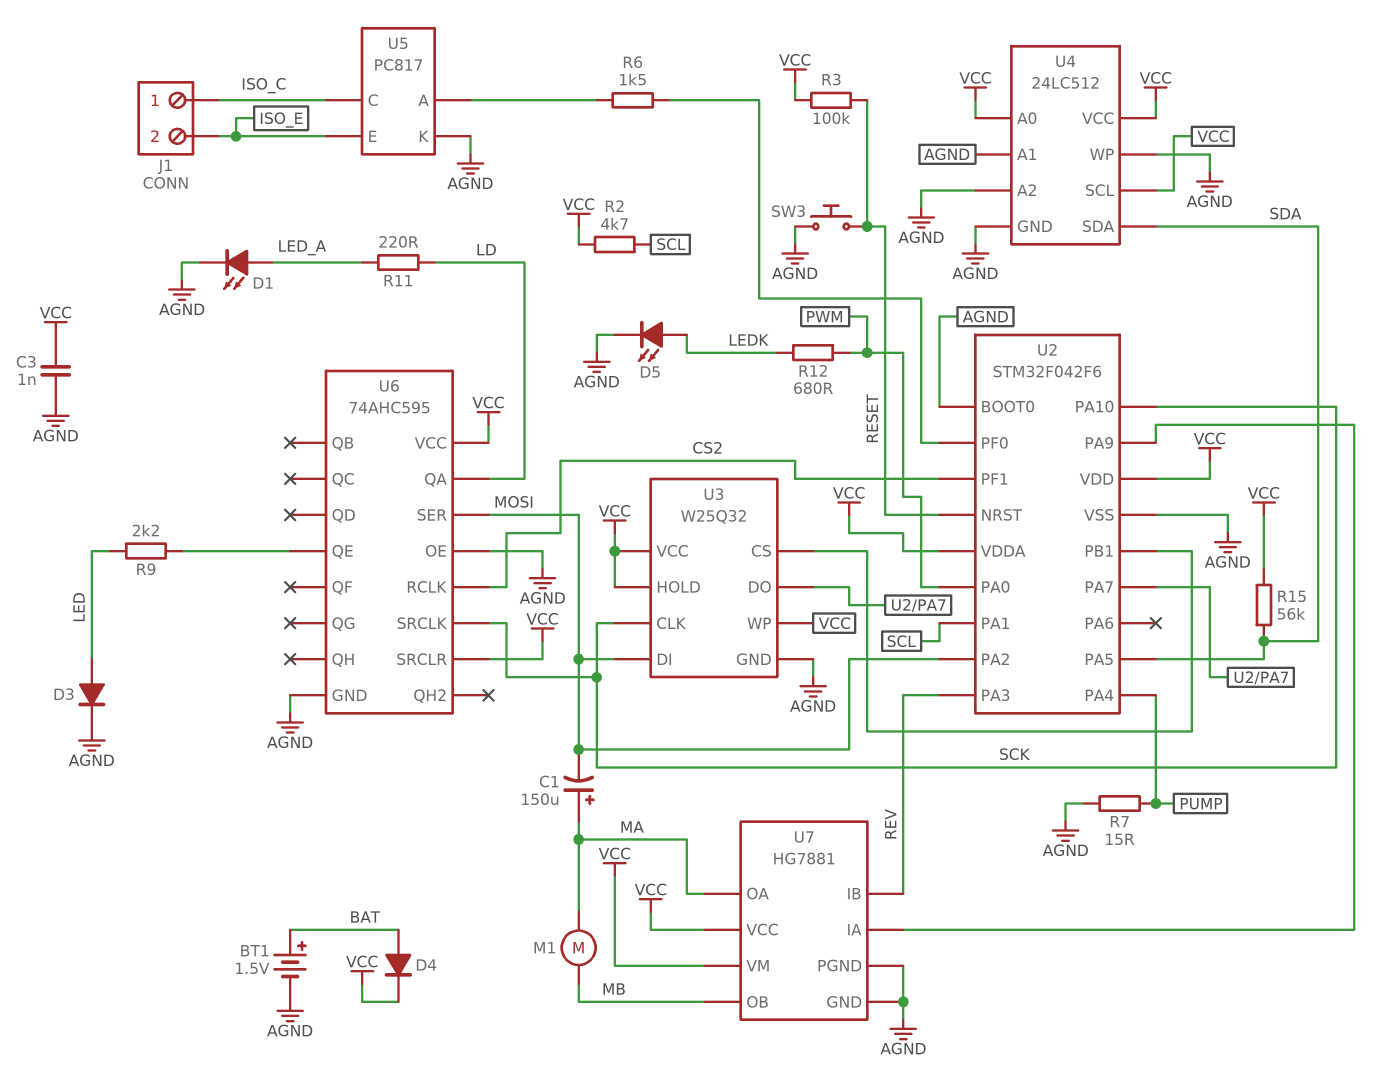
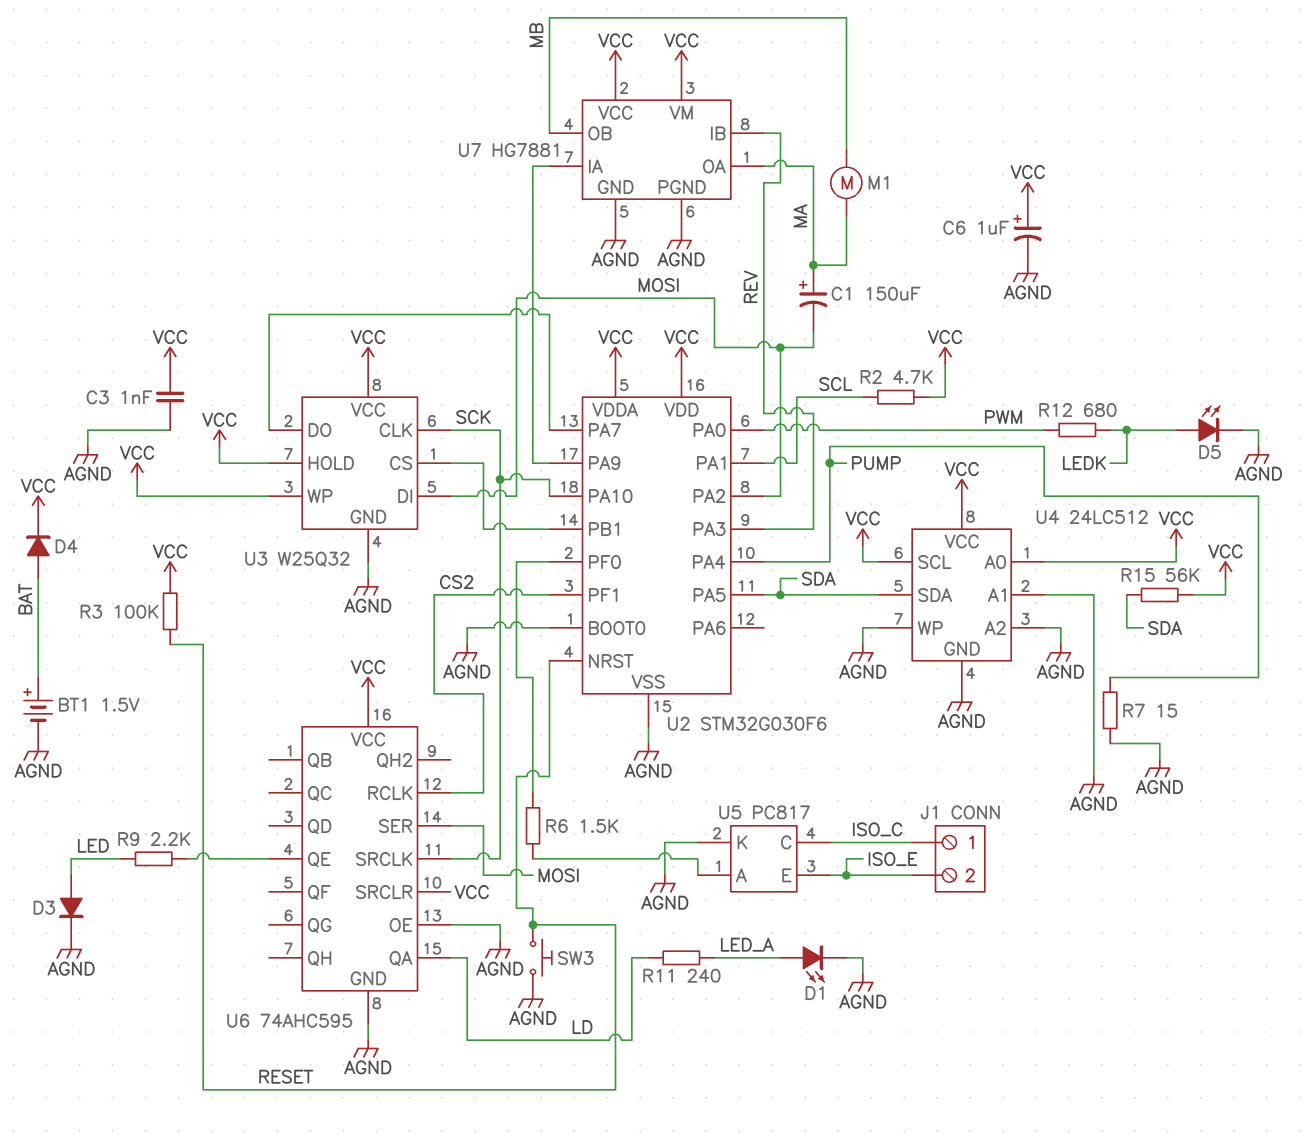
C6: none -> 1uF (plus VCC, minus AGND)
R11: 220 (LD, LED_A) -> 240 (LD, LED_A)
U2: STM32F042F6 -> STM32G030F6

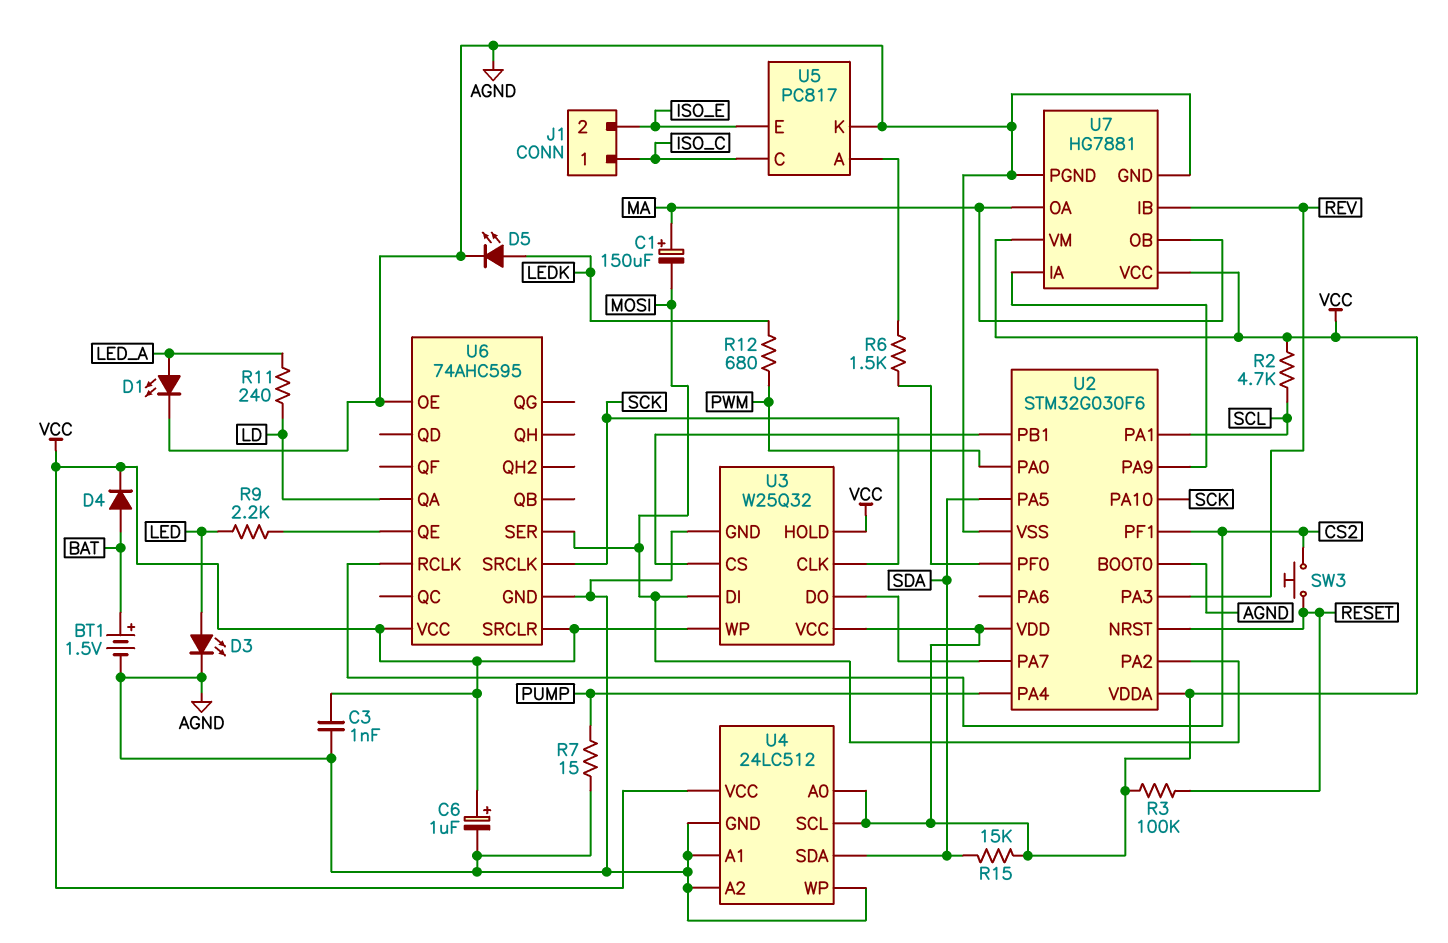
D3: diode (A LED, K AGND) -> LED (A LED, K AGND)
M1: motor (MA, MB) -> none
R15: 56k (SDA, VCC) -> 15k (SDA, VCC)
SW3: button (AGND, RESET) -> button (CS2, RESET)
U7 pin OB: MB -> MA

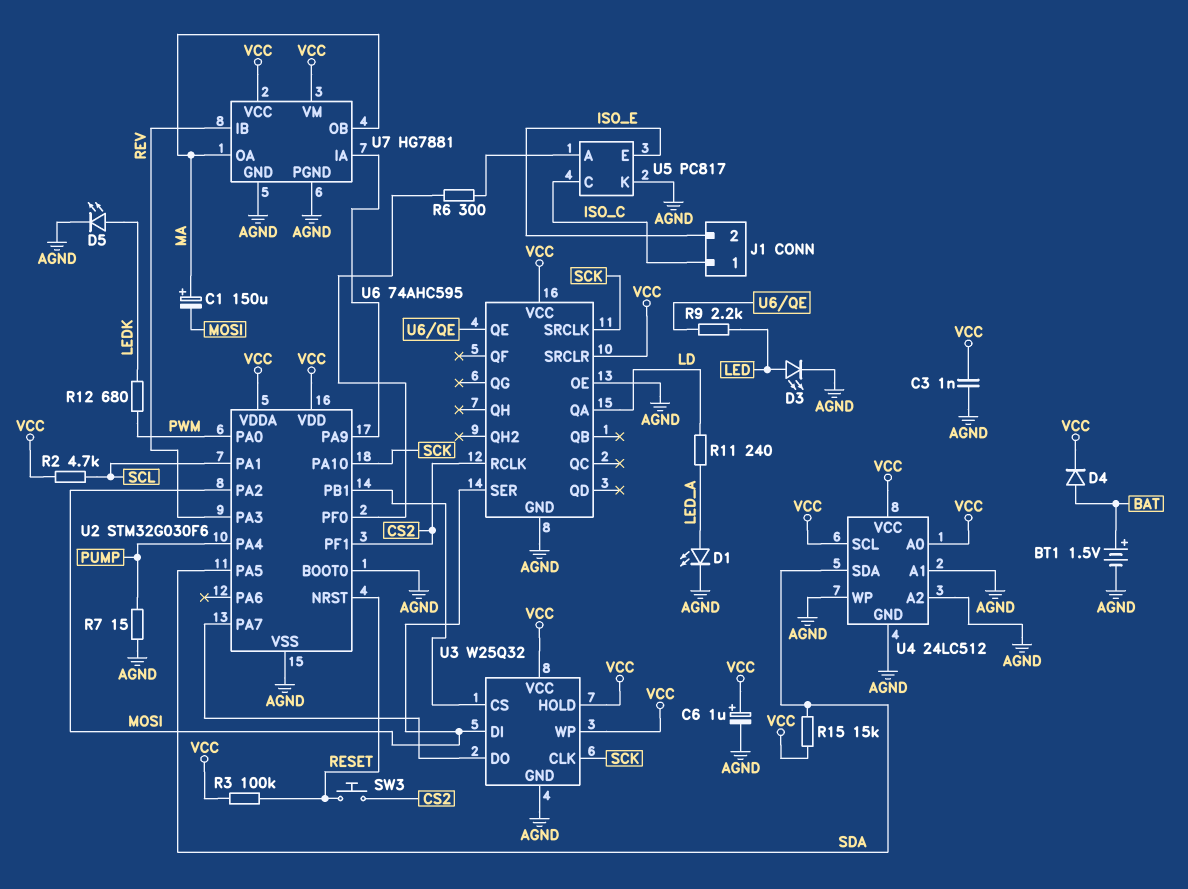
R6: 1.5k (U2/PF0, U5/A) -> 300 (U2/PF0, U5/A)

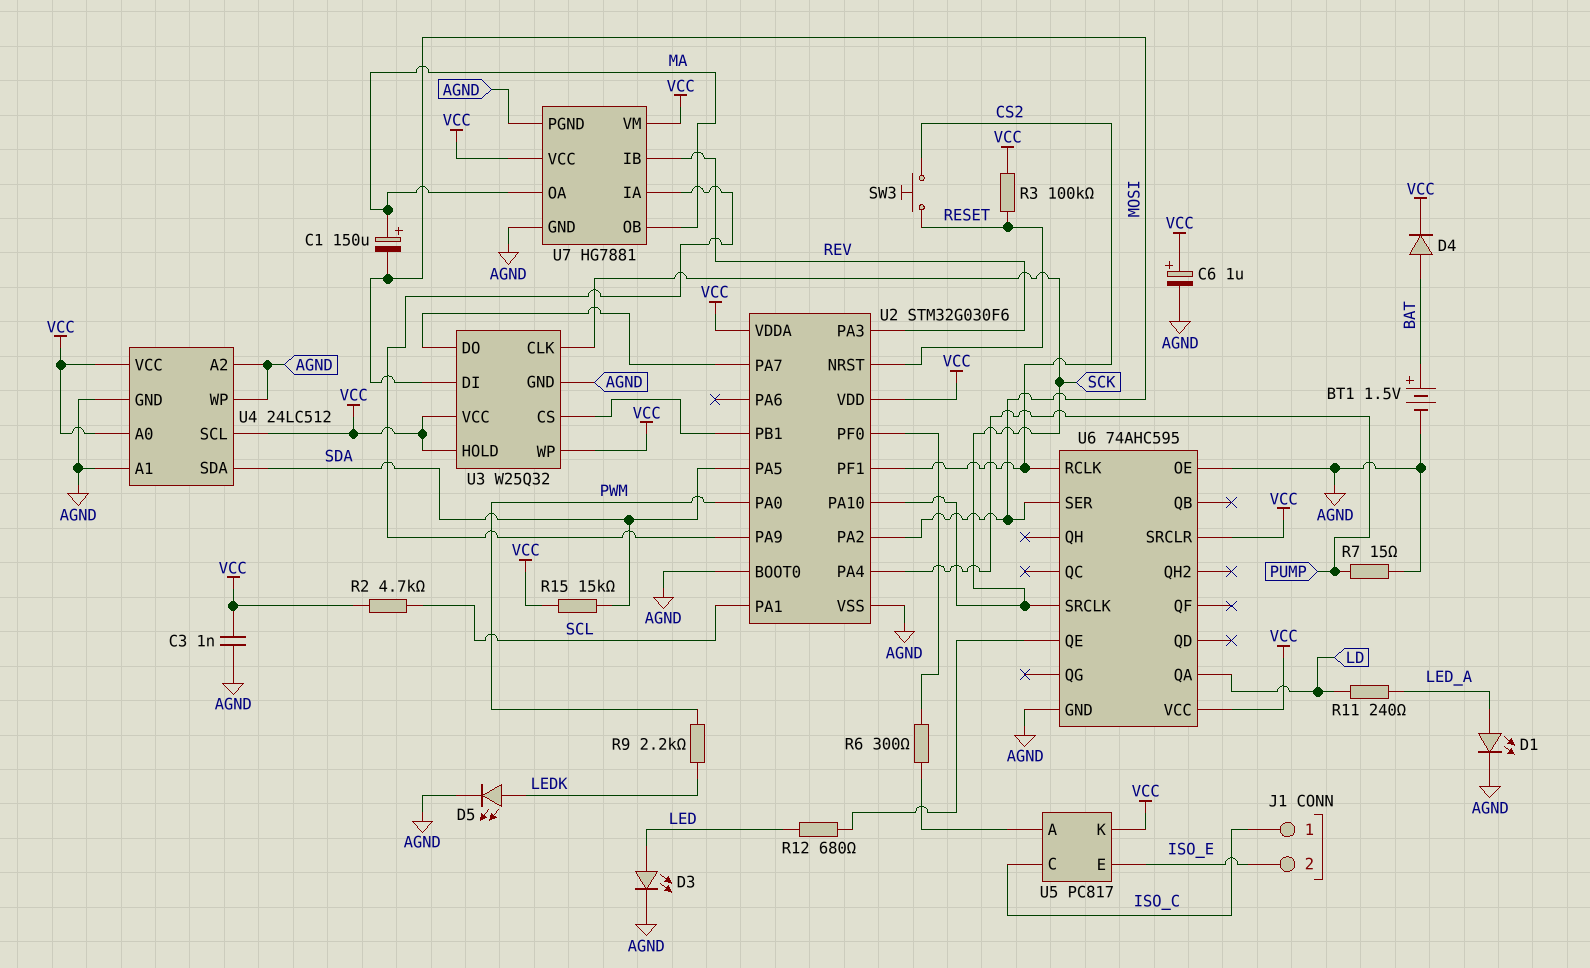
R9: 2.2k (LED, U6/QE) -> 2.2k (LEDK, PWM)
R12: 680 (LEDK, PWM) -> 680 (LED, U6/QE)
U5 pin K: AGND -> VCC

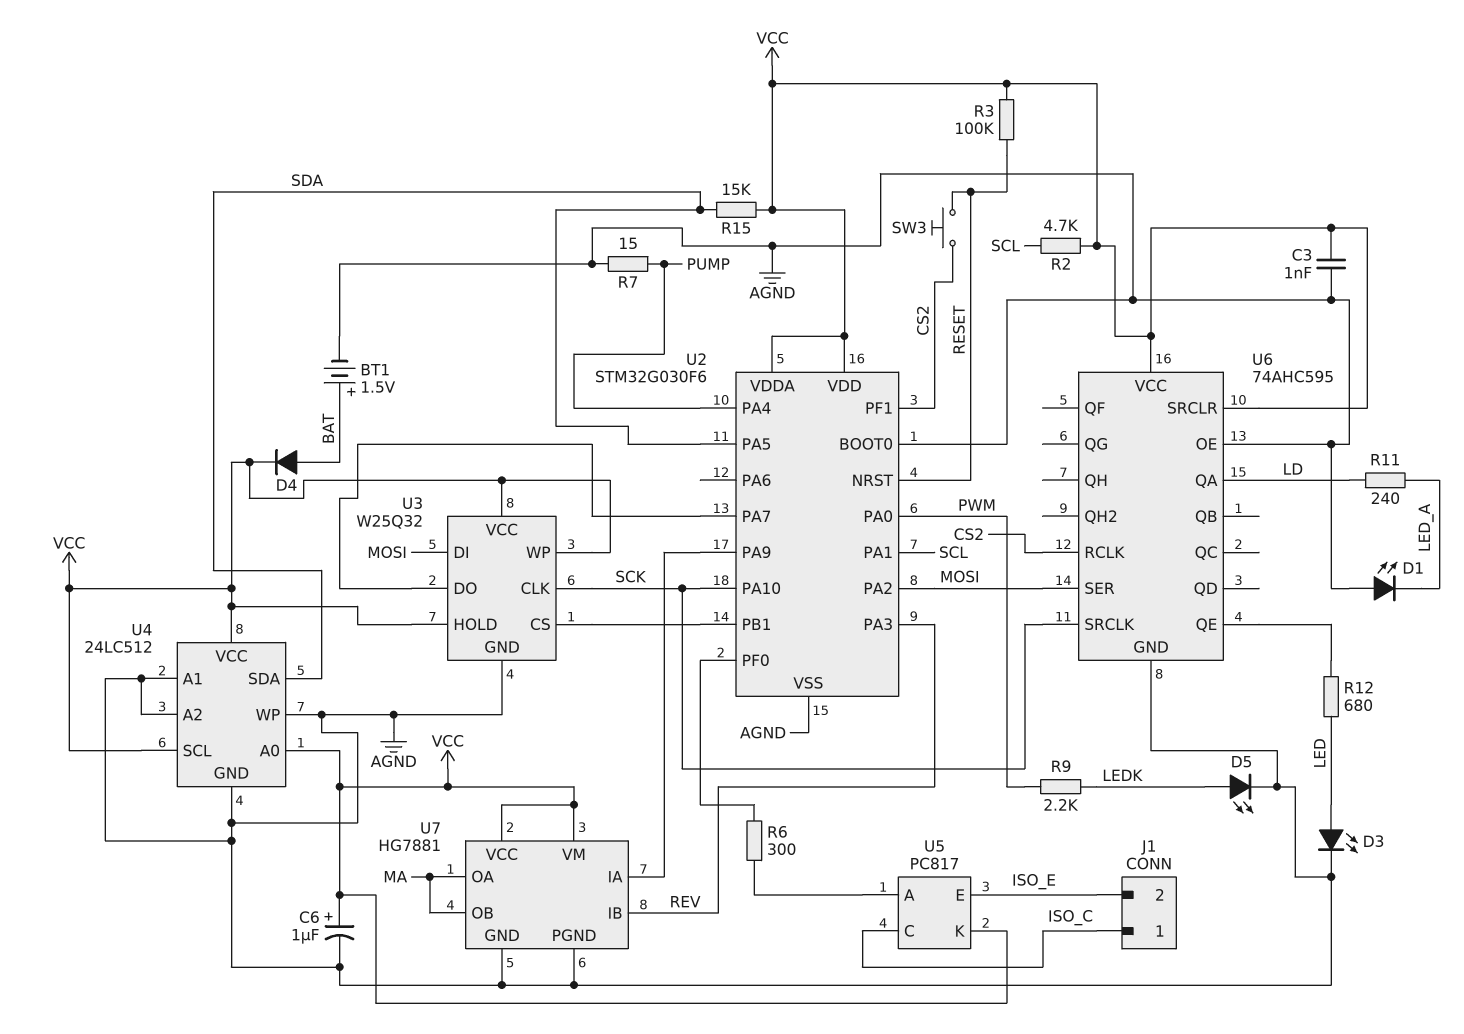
C1: 150uF (plus MA, minus MOSI) -> none
D1: LED (A LED_A, K AGND) -> LED (A AGND, K LED_A)

